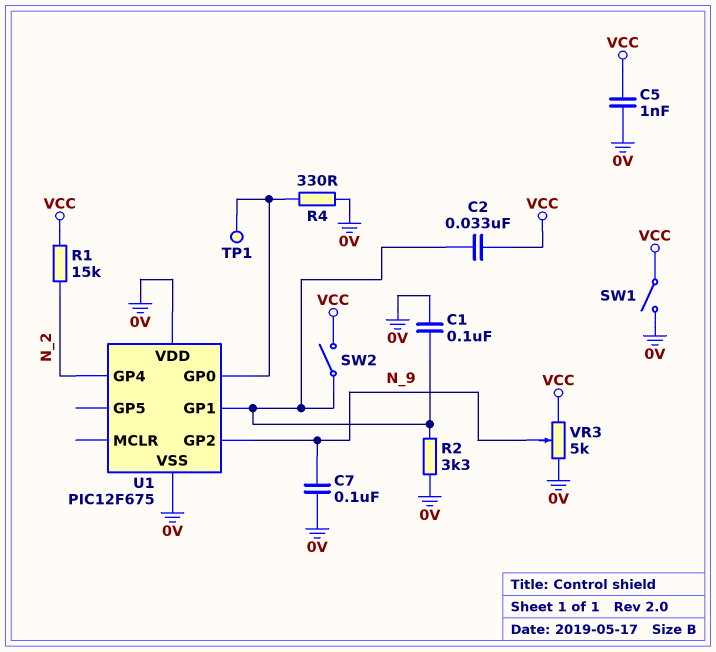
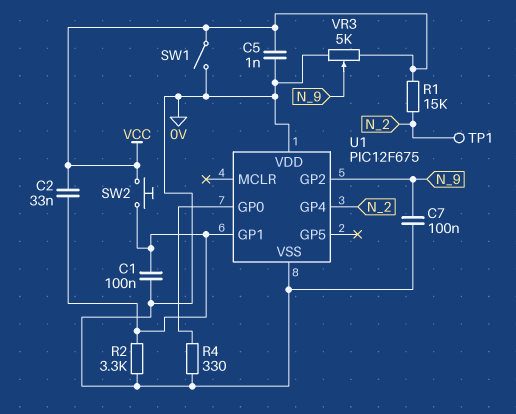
SW2: switch (U1/GP1, VCC) -> button (U1/GP1, VCC)
TP1: test point (U1/GP0) -> test point (N_2)

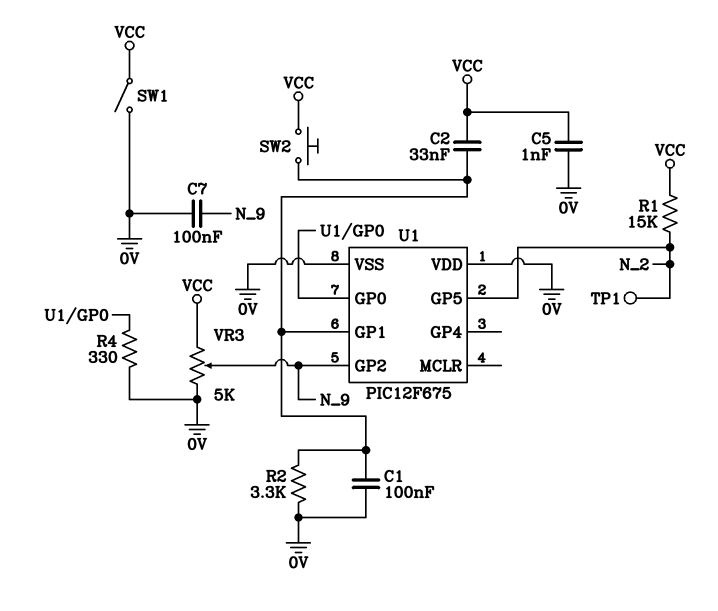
U1 pin GP4: N_2 -> none
U1 pin GP5: none -> N_2

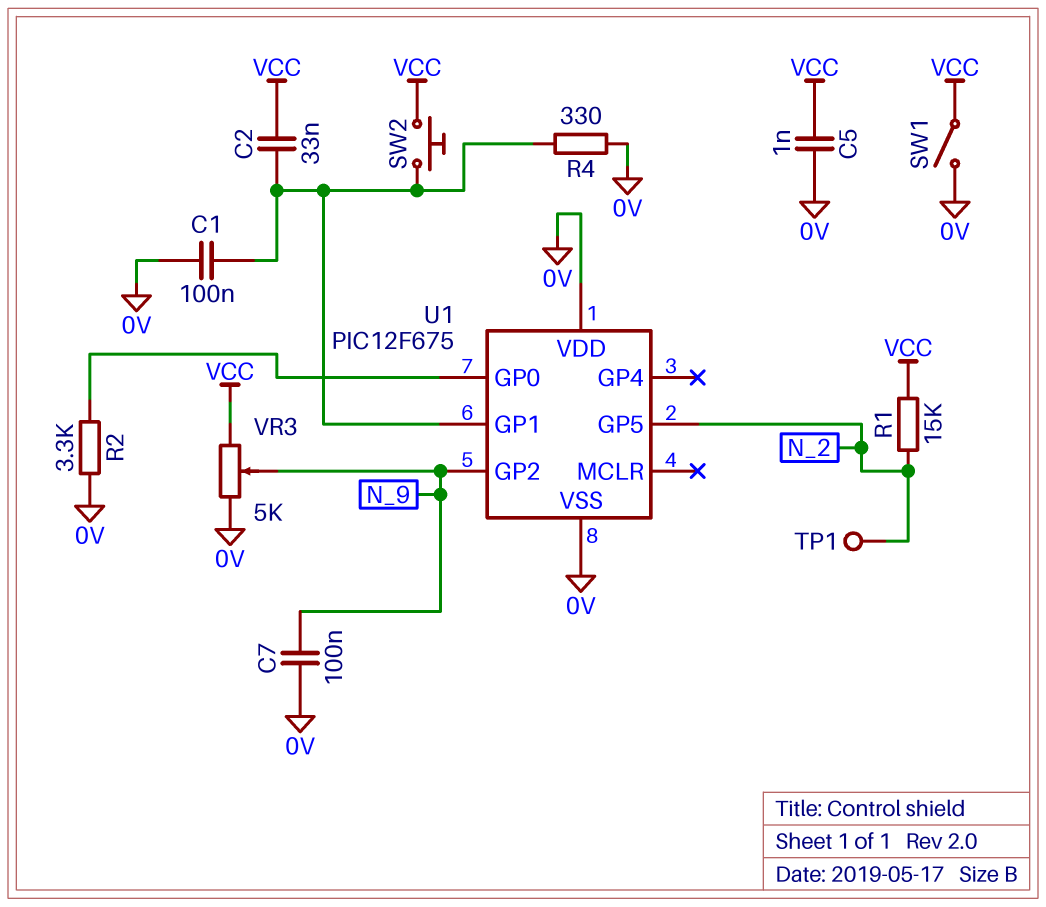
R2: 3.3k (0V, U1/GP1) -> 3.3k (0V, U1/GP0)
R4: 330 (0V, U1/GP0) -> 330 (0V, U1/GP1)

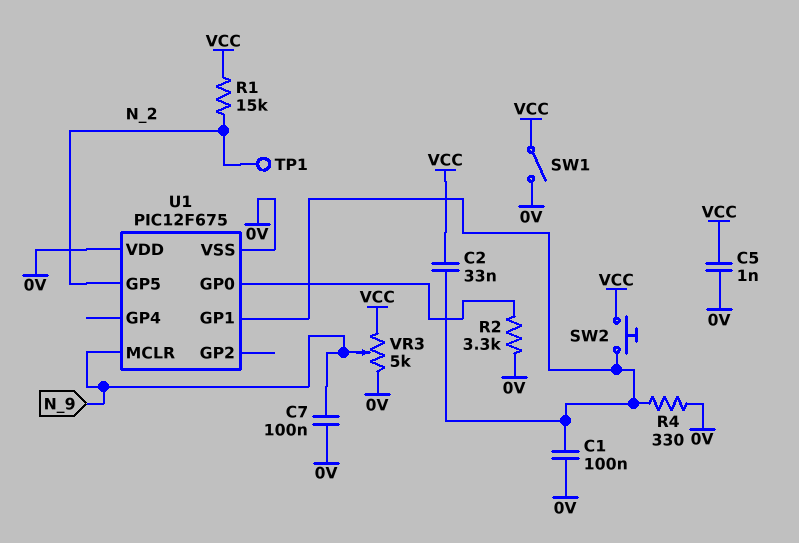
U1 pin GP2: N_9 -> none
U1 pin MCLR: none -> N_9

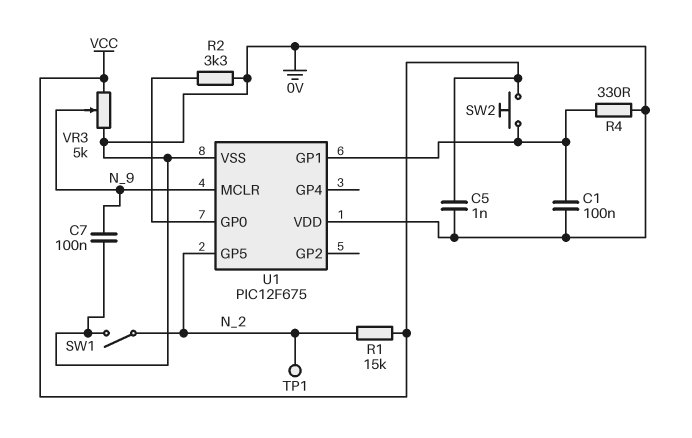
C2: 33nF (U1/GP1, VCC) -> none
SW1: switch (0V, VCC) -> switch (0V, N_2)

